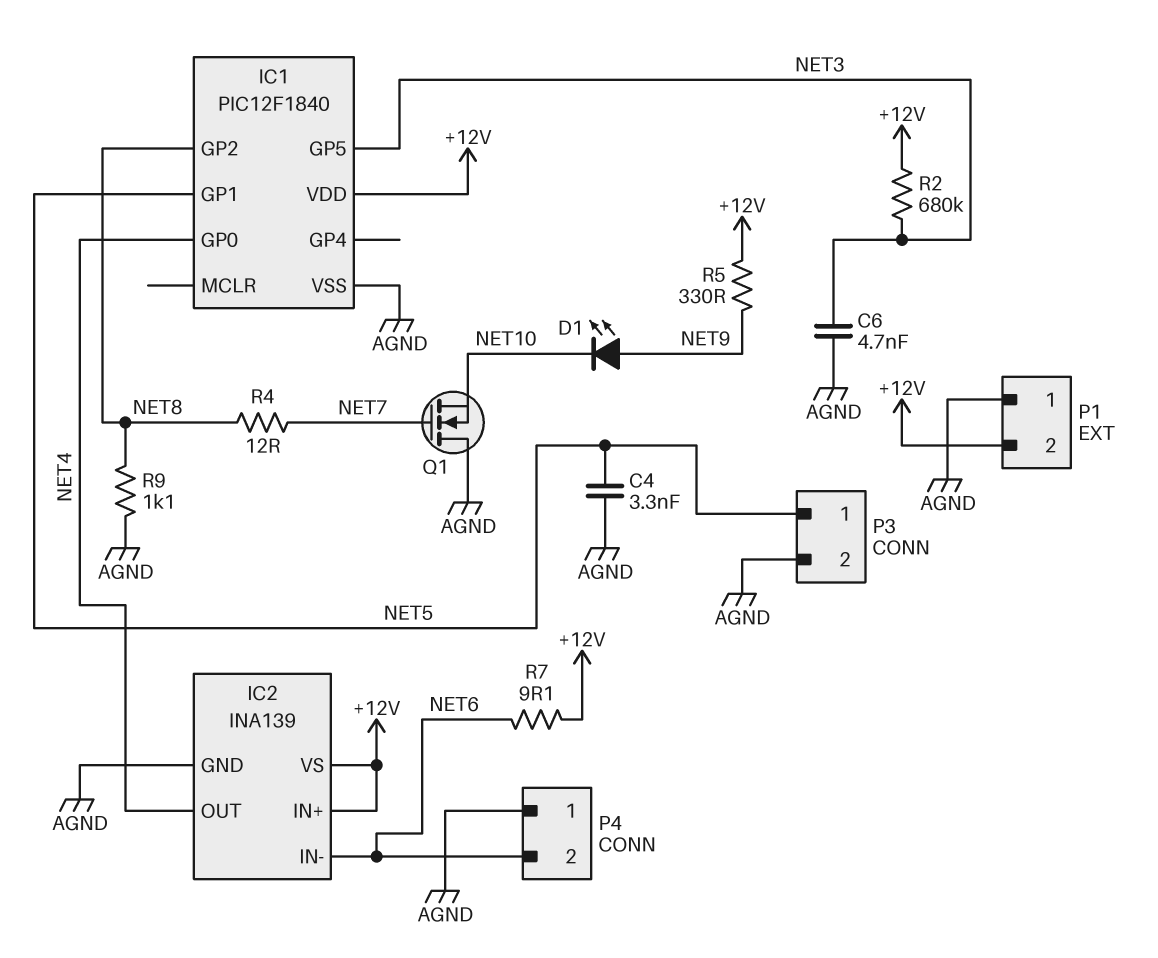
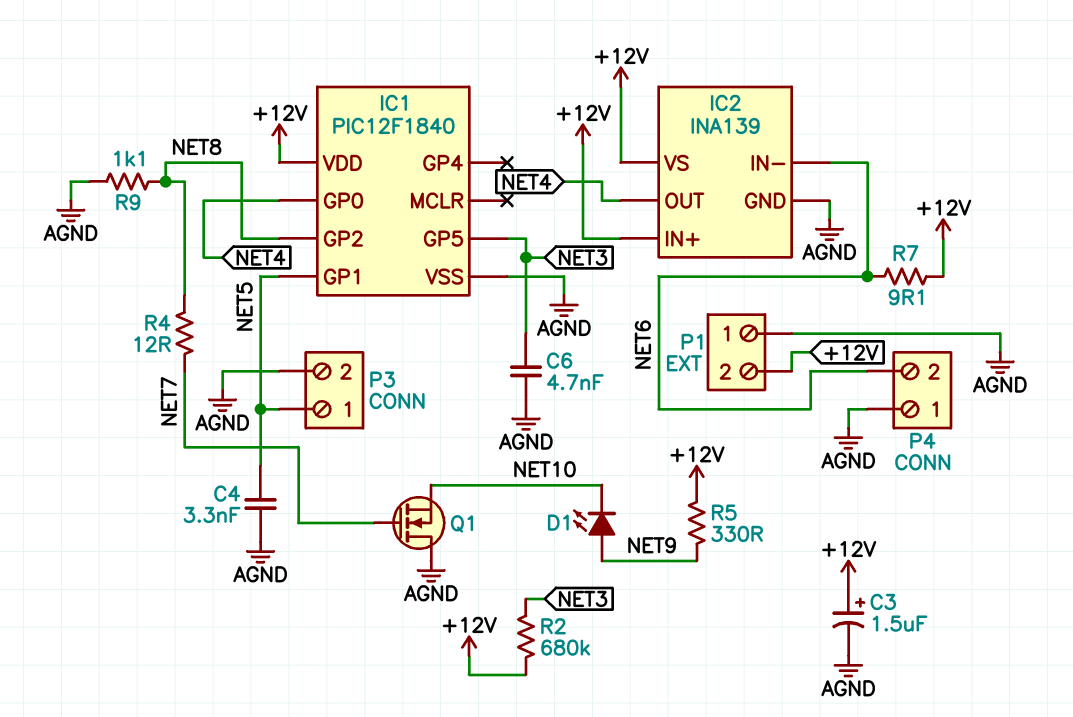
C3: none -> 1.5uF (plus +12V, minus AGND)

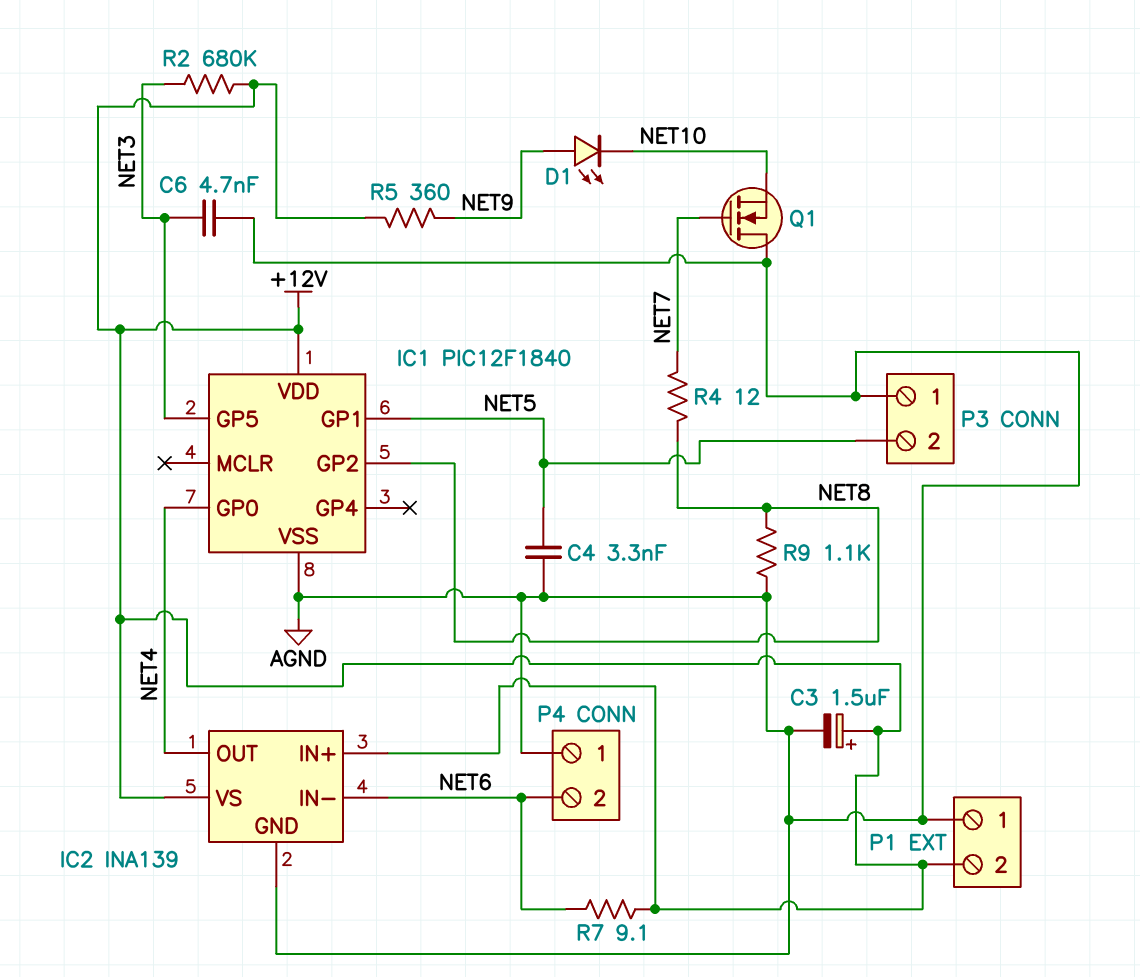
P3 pin 1: NET5 -> AGND
P3 pin 2: AGND -> NET5
R5: 330 (+12V, NET9) -> 360 (+12V, NET9)

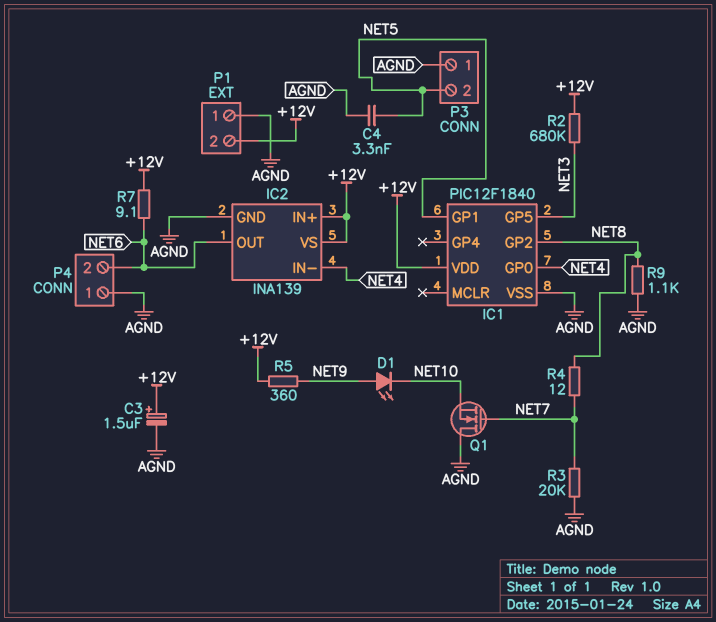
C6: 4.7nF (AGND, NET3) -> none
IC2 pin IN-: NET6 -> NET4
IC2 pin OUT: NET4 -> NET6
R3: none -> 20k (AGND, NET7)

